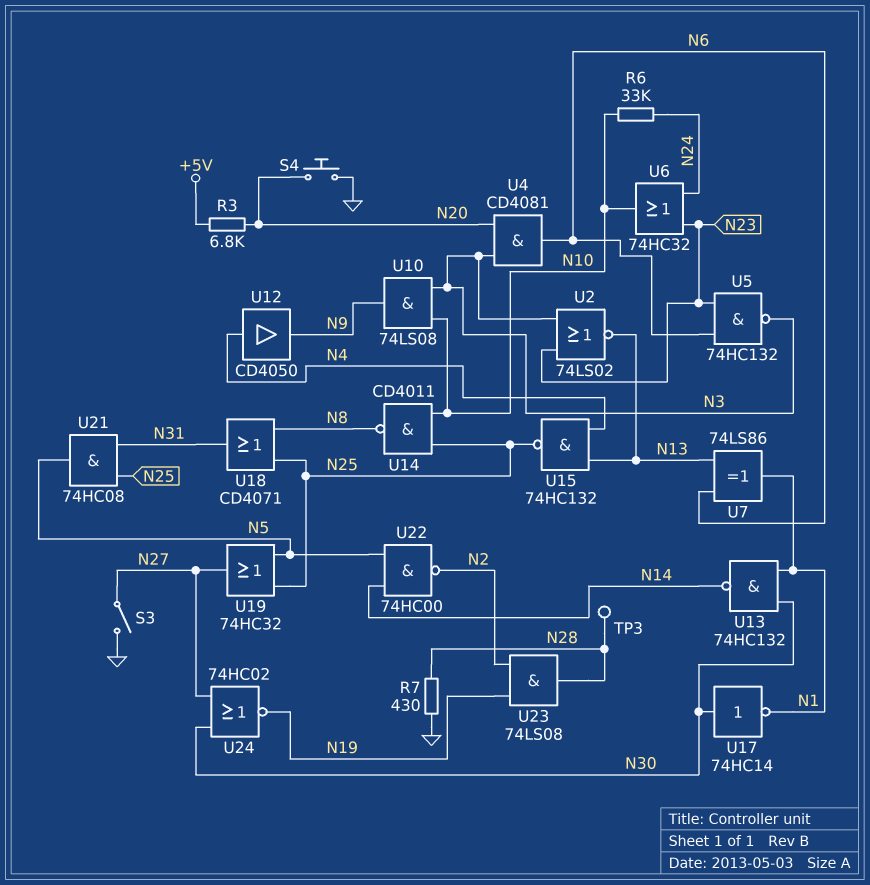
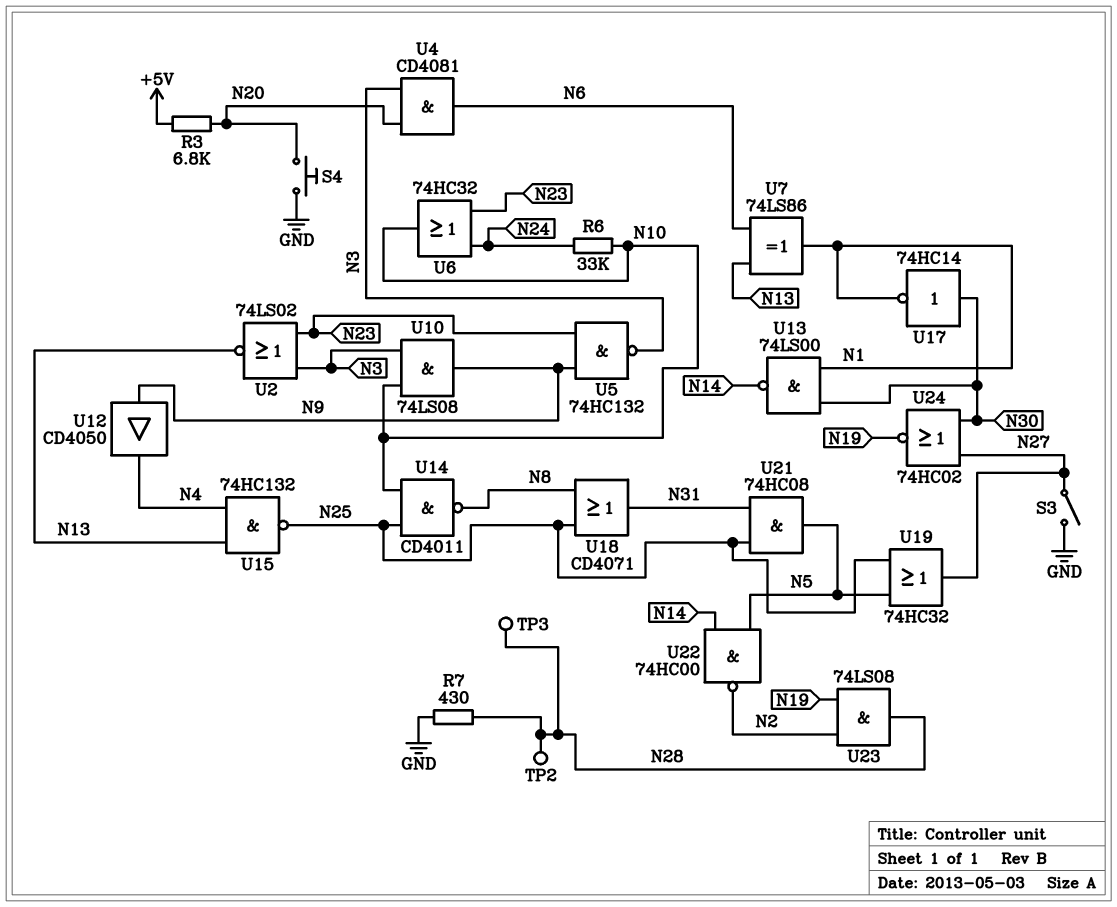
TP2: none -> test point (N28)
U5: NAND 74HC132 (in N6, in N23, out N3) -> NAND 74HC132 (in N9, in N23, out N3)
U12: buffer CD4050 (in N4, out N9) -> buffer CD4050 (in N9, out N4)
U13: NAND 74HC132 (in N1, in N30, out N14) -> NAND 74LS00 (in N1, in N30, out N14)

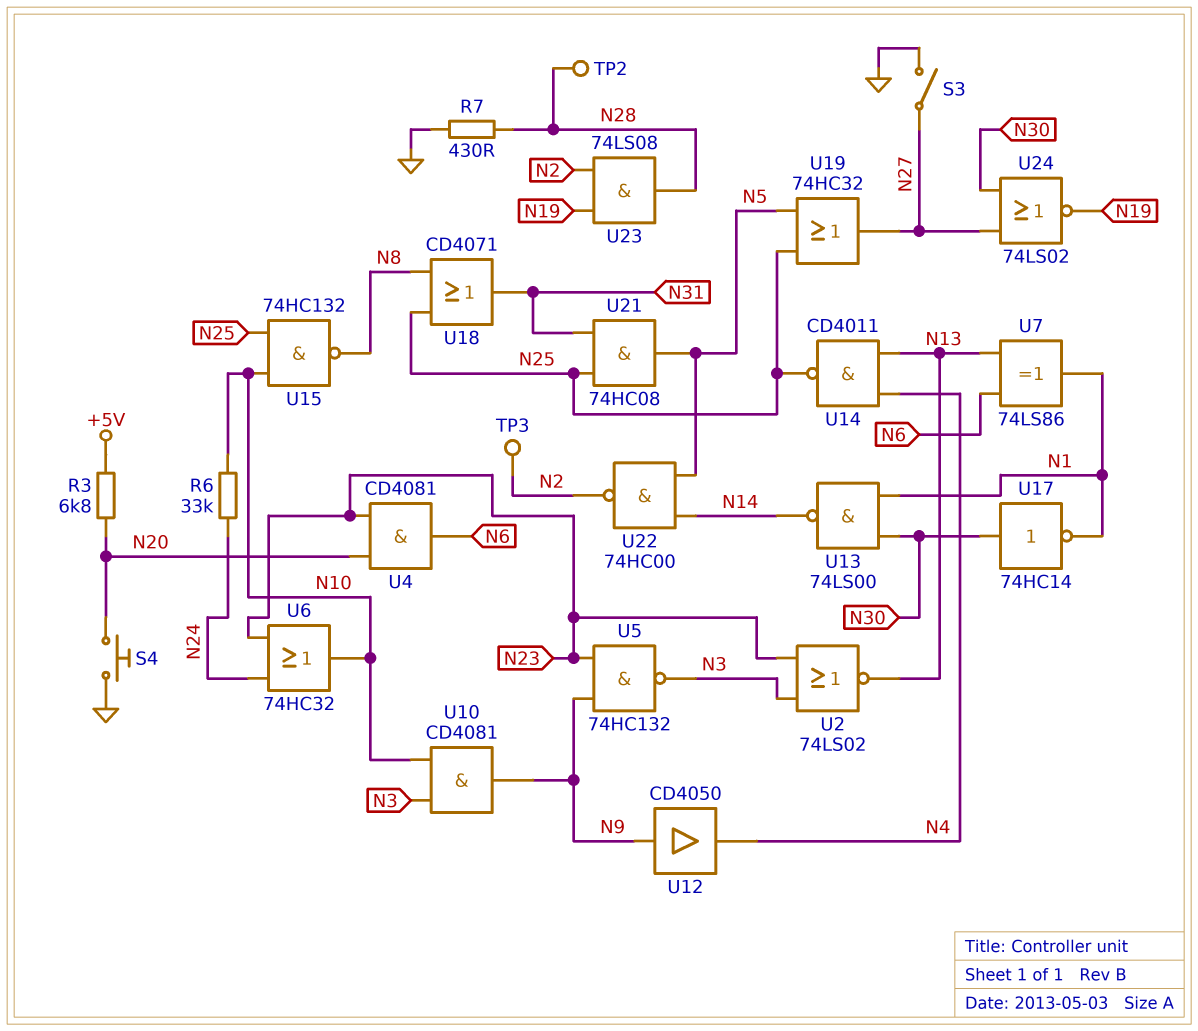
TP3: test point (N28) -> test point (N2)
U4: AND CD4081 (in N3, in N20, out N6) -> AND CD4081 (in N20, in N23, out N6)
U10: AND 74LS08 (in N3, in N10, out N9) -> AND CD4081 (in N3, in N10, out N9)
U14: NAND CD4011 (in N10, in N25, out N8) -> NAND CD4011 (in N4, in N13, out N25)
U15: NAND 74HC132 (in N4, in N13, out N25) -> NAND 74HC132 (in N10, in N25, out N8)
U24: NOR 74HC02 (in N27, in N30, out N19) -> NOR 74LS02 (in N27, in N30, out N19)

